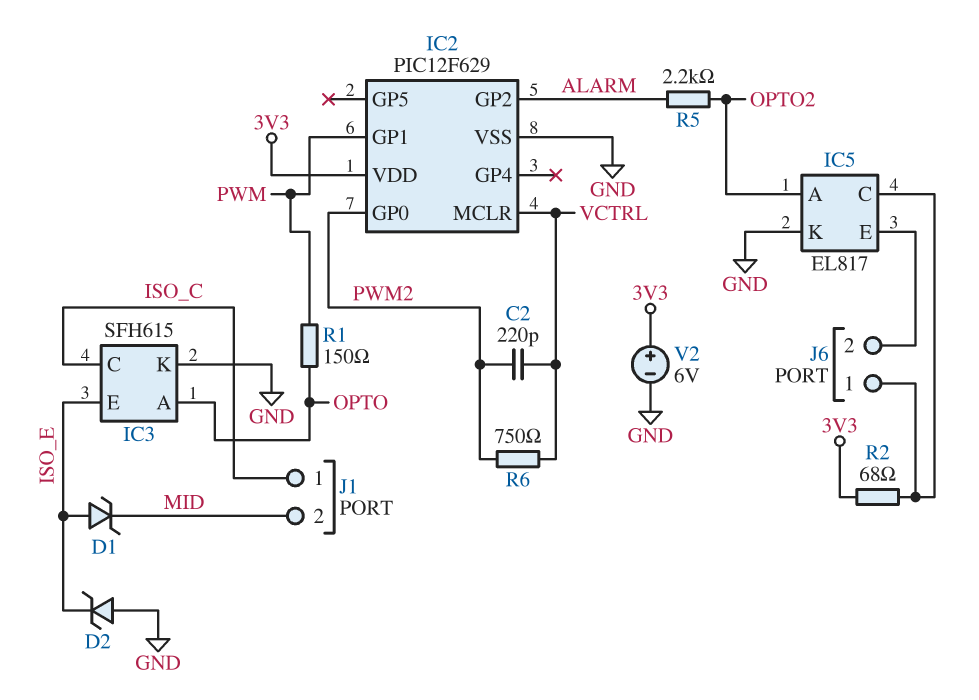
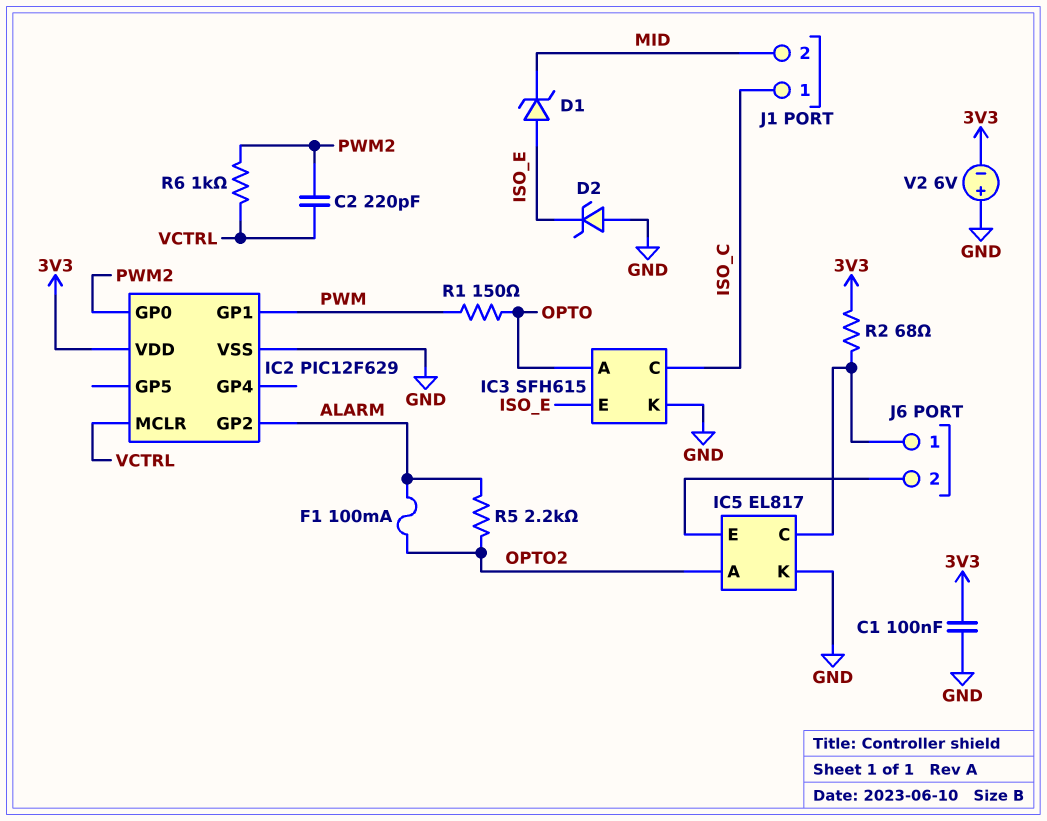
C1: none -> 100nF (3V3, GND)
F1: none -> 100mA (ALARM, OPTO2)
R6: 750 (PWM2, VCTRL) -> 1k (PWM2, VCTRL)
V2: 6V (plus 3V3, minus GND) -> 6V (plus GND, minus 3V3)

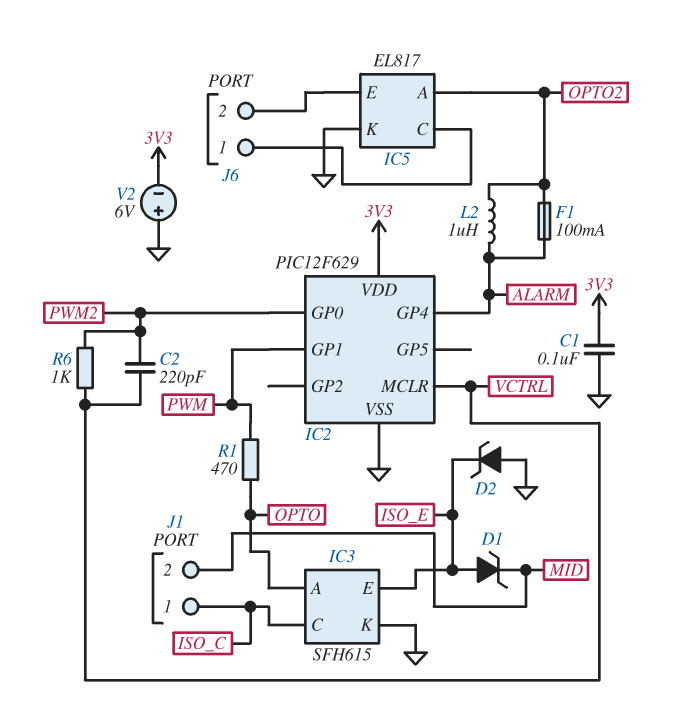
IC2 pin GP2: ALARM -> none
IC2 pin GP4: none -> ALARM
L2: none -> 1uH (ALARM, OPTO2)
R1: 150 (OPTO, PWM) -> 470 (OPTO, PWM)
R2: 68 (3V3, IC5/C) -> none
R5: 2.2k (ALARM, OPTO2) -> none

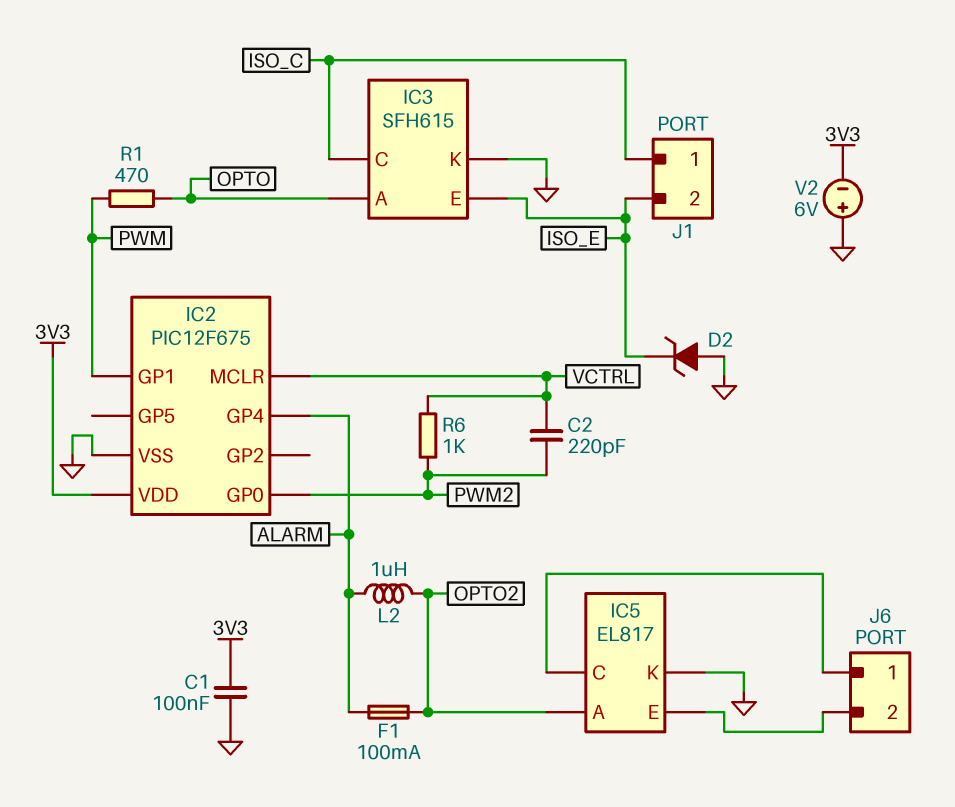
D1: zener (A ISO_E, K MID) -> none
IC2: PIC12F629 -> PIC12F675
J1 pin 2: MID -> ISO_E

